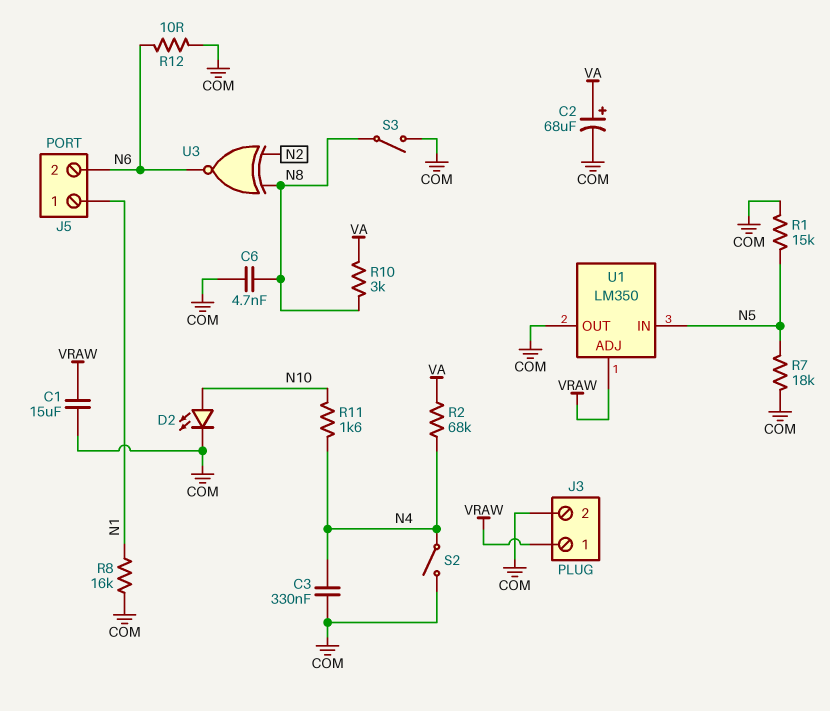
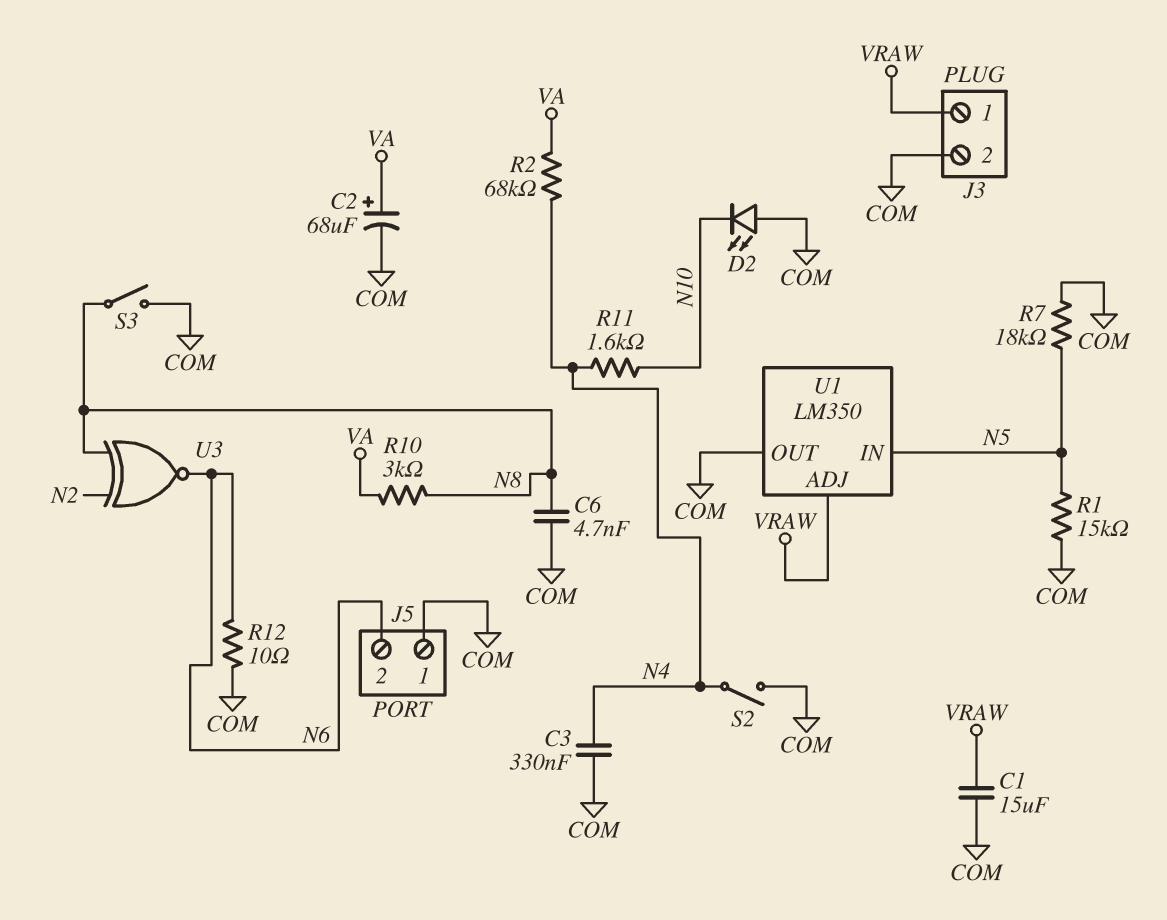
D2: LED (A N10, K COM) -> LED (A COM, K N10)
J5 pin 1: N1 -> COM
R8: 16k (COM, N1) -> none

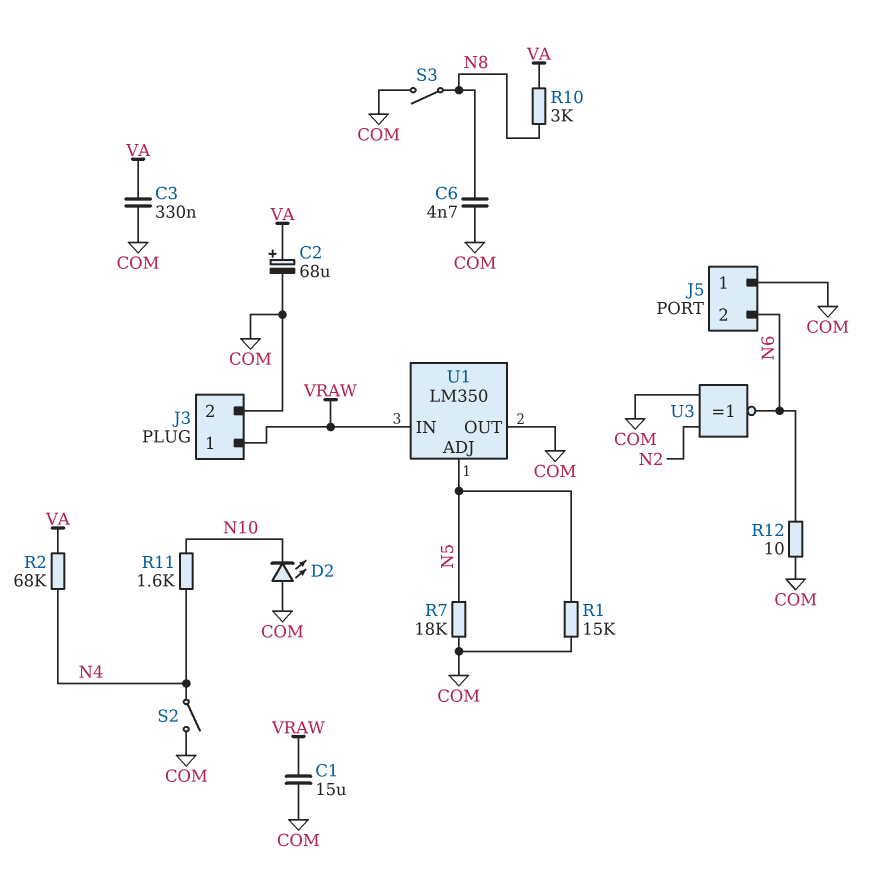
C3: 330nF (COM, N4) -> 330nF (COM, VA)
U1 pin ADJ: VRAW -> N5
U1 pin IN: N5 -> VRAW
U3: XNOR (in N2, in N8, out N6) -> XNOR (in COM, in N2, out N6)

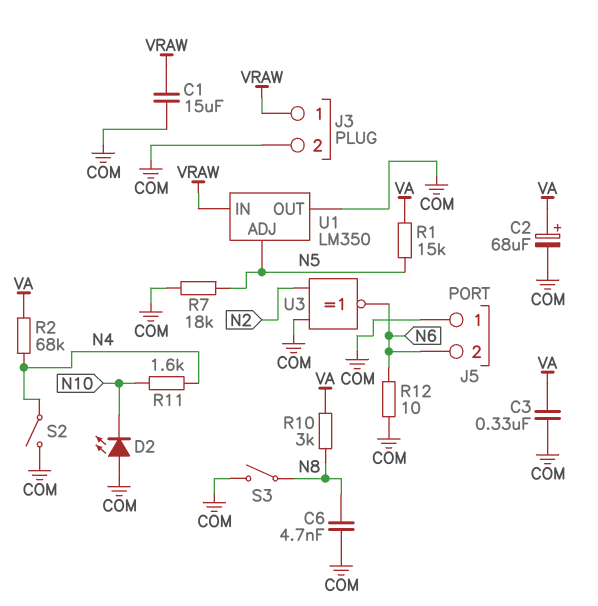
R1: 15k (COM, N5) -> 15k (N5, VA)

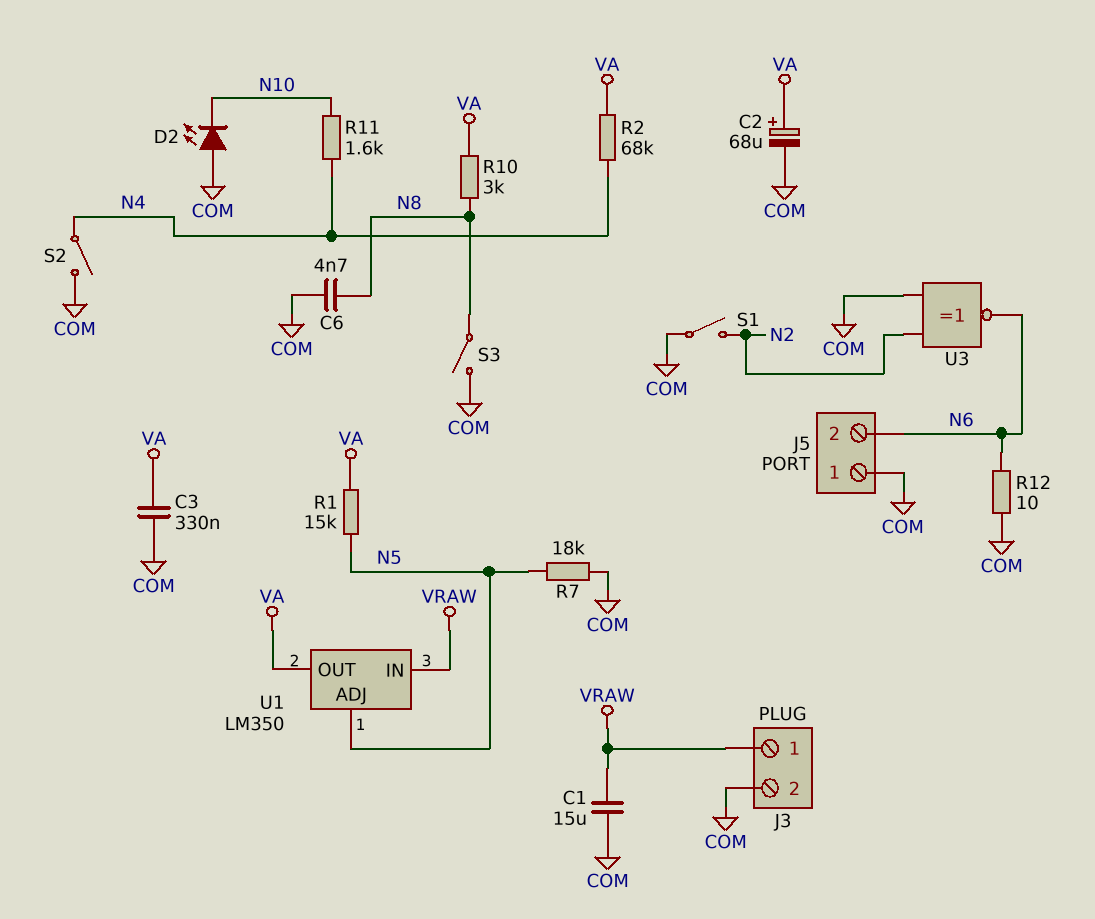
S1: none -> switch (COM, N2)
U1 pin OUT: COM -> VA

